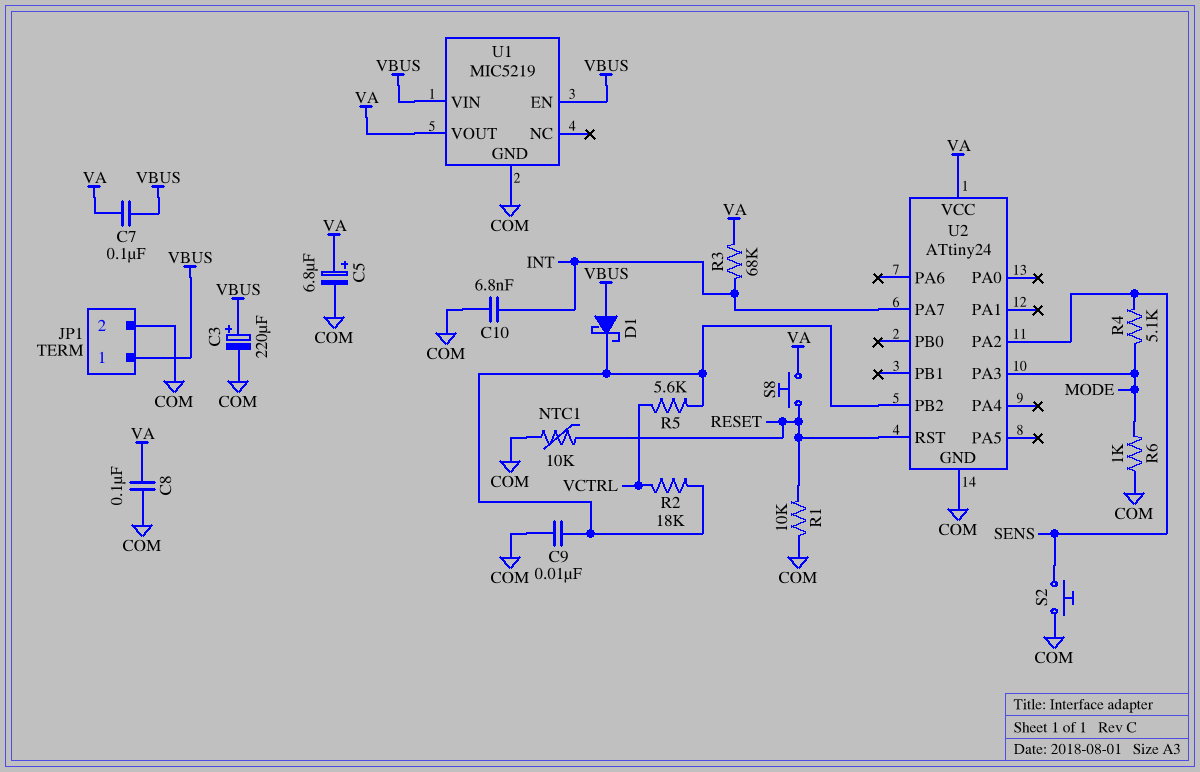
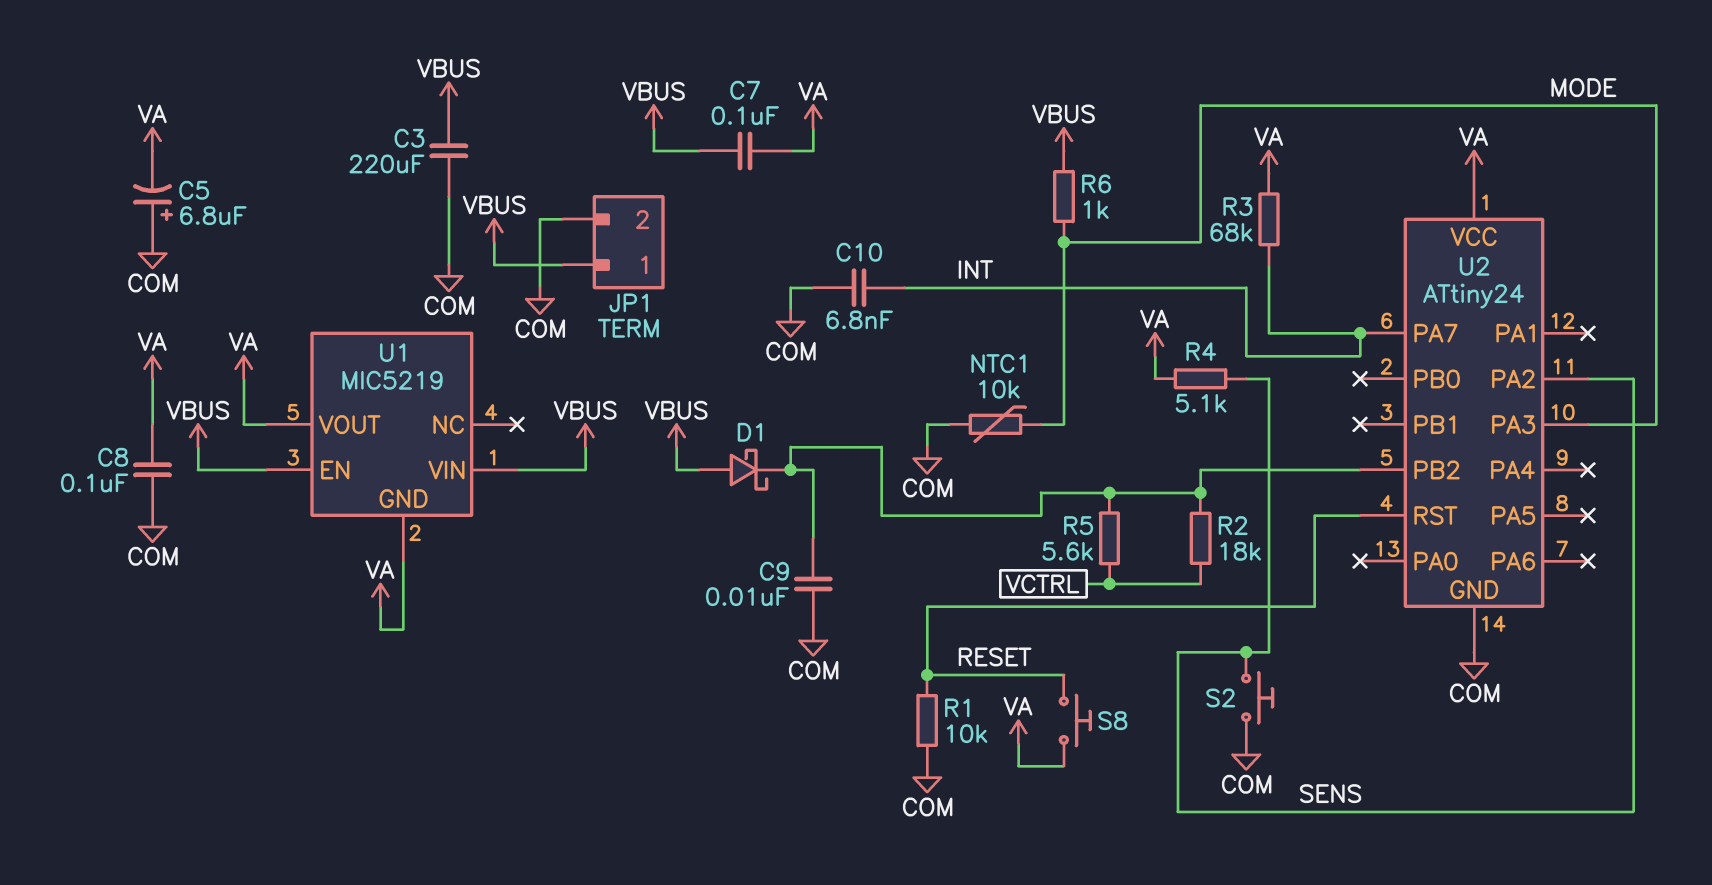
C3: 220uF (plus VBUS, minus COM) -> 220uF (COM, VBUS)
C5: 6.8uF (plus VA, minus COM) -> 6.8uF (plus COM, minus VA)
NTC1: 10k (COM, RESET) -> 10k (COM, MODE)
R4: 5.1k (MODE, SENS) -> 5.1k (SENS, VA)
R6: 1k (COM, MODE) -> 1k (MODE, VBUS)
U1 pin GND: COM -> VA

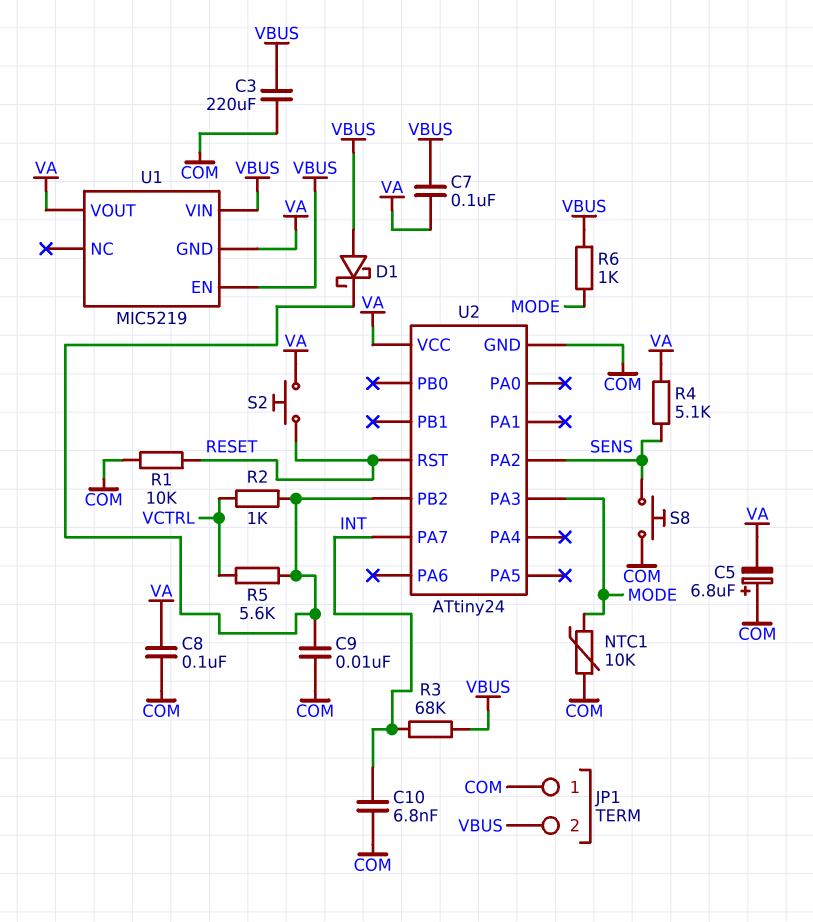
JP1 pin 1: VBUS -> COM
JP1 pin 2: COM -> VBUS
R2: 18k (U2/PB2, VCTRL) -> 1k (U2/PB2, VCTRL)
R3: 68k (INT, VA) -> 68k (INT, VBUS)
S2: button (COM, SENS) -> button (RESET, VA)
S8: button (RESET, VA) -> button (COM, SENS)

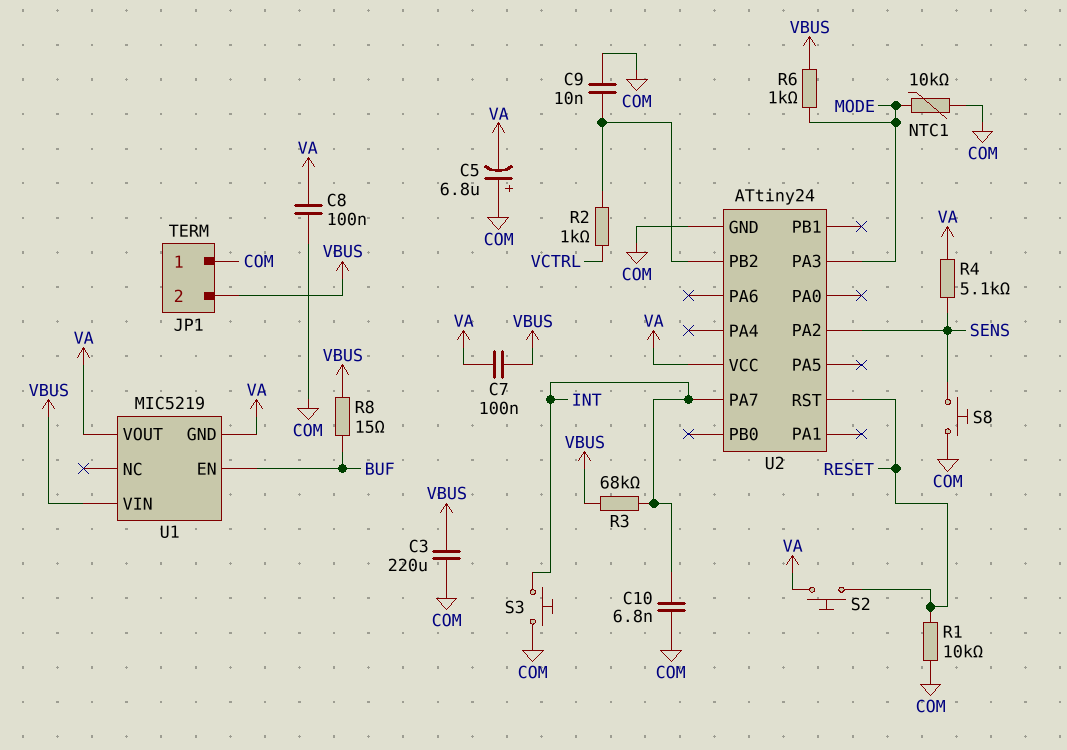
D1: schottky (A VBUS, K U2/PB2) -> none
R5: 5.6k (U2/PB2, VCTRL) -> none
R8: none -> 15 (BUF, VBUS)
S3: none -> button (COM, INT)
U1 pin EN: VBUS -> BUF

